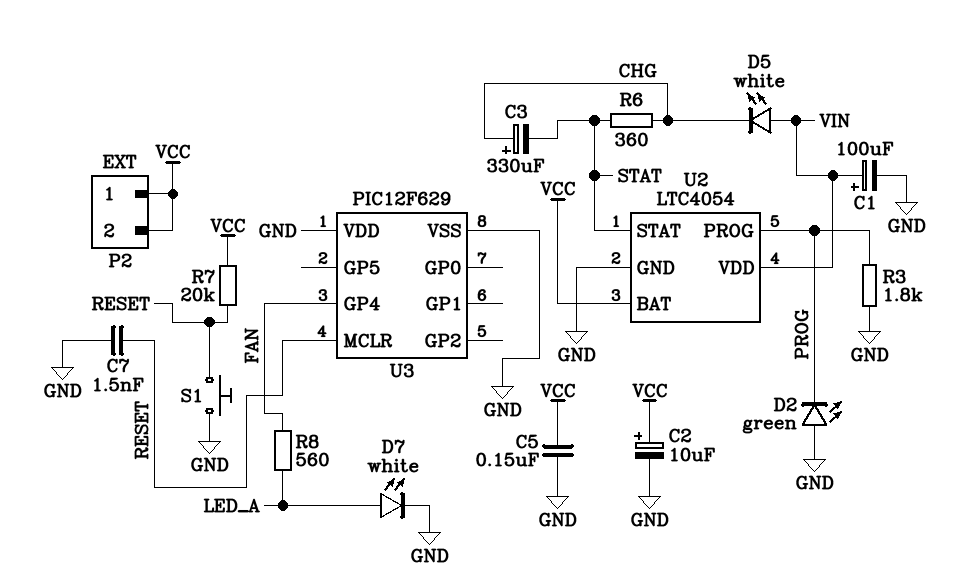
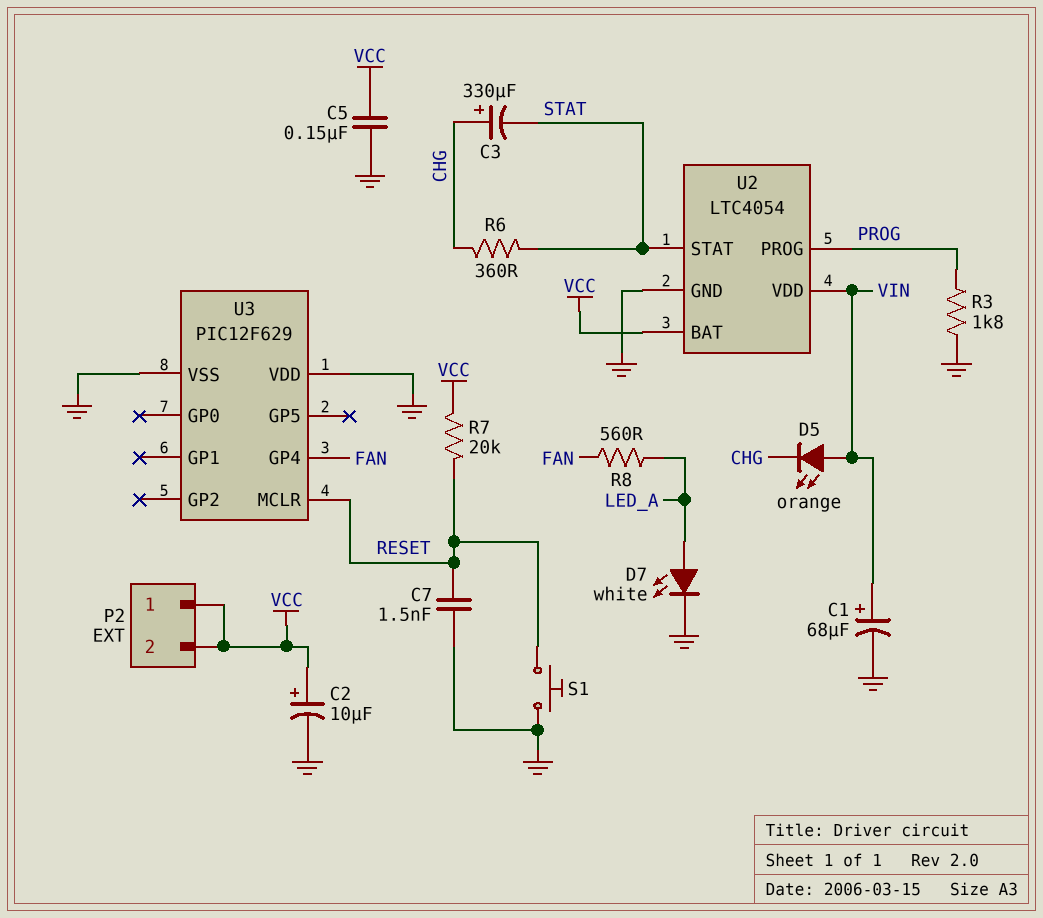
C1: 100uF (plus VIN, minus GND) -> 68uF (plus VIN, minus GND)
D2: LED green (A GND, K PROG) -> none
D5: LED white (A VIN, K CHG) -> LED orange (A VIN, K CHG)

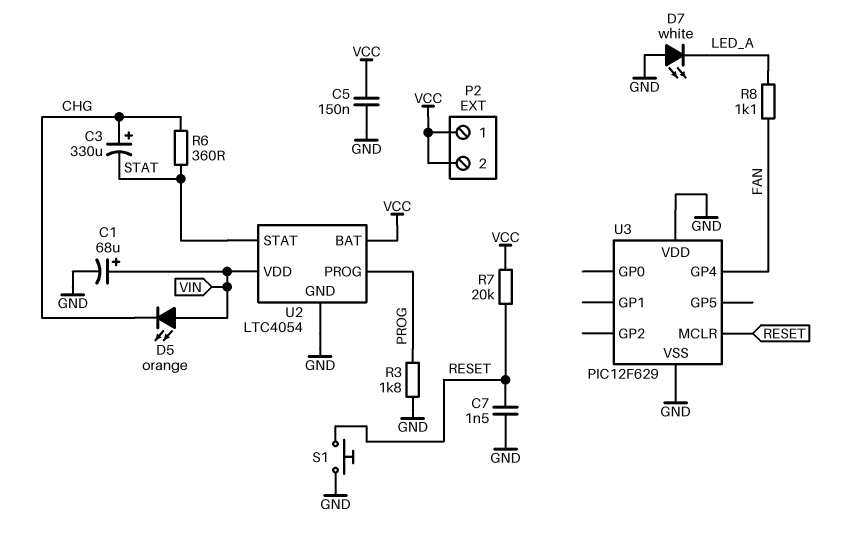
C2: 10uF (plus VCC, minus GND) -> none
D7: LED white (A LED_A, K GND) -> LED white (A GND, K LED_A)
R8: 560 (FAN, LED_A) -> 1.1k (FAN, LED_A)

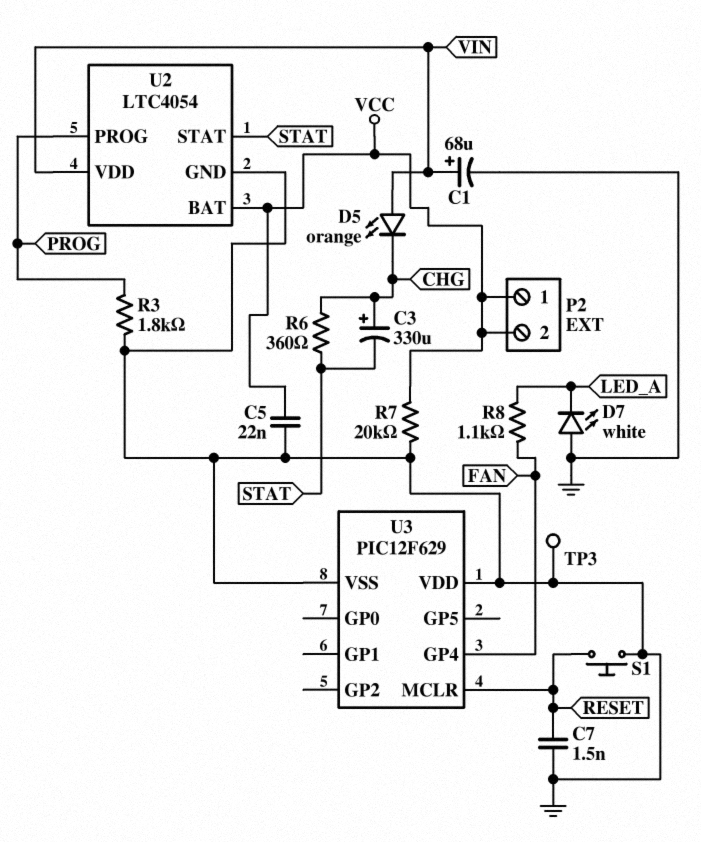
C5: 150nF (GND, VCC) -> 22nF (GND, VCC)
R7: 20k (RESET, VCC) -> 20k (GND, VCC)
TP3: none -> test point (GND)

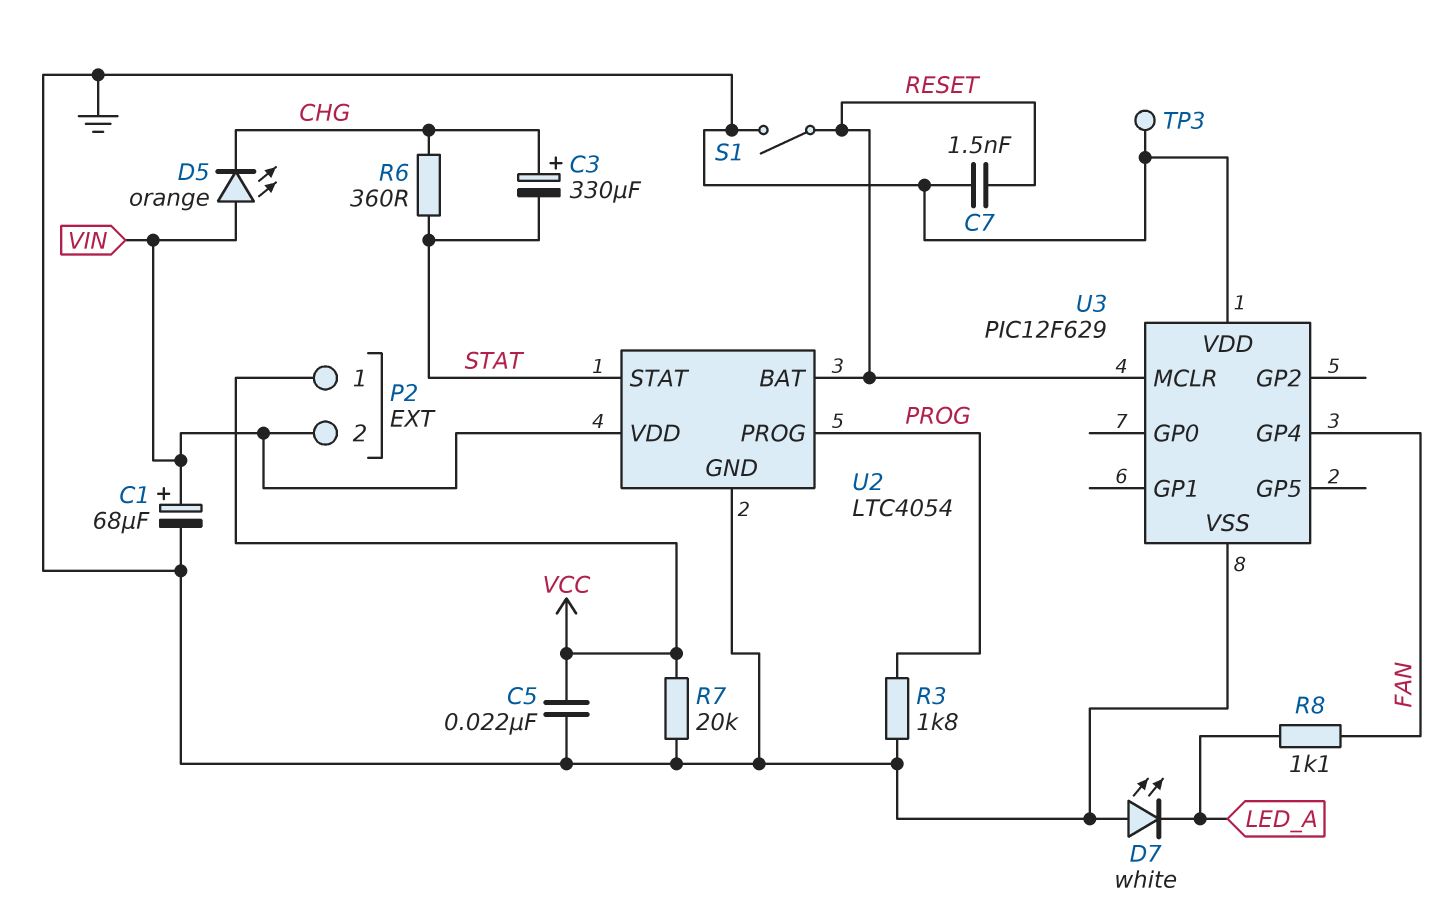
P2 pin 2: VCC -> VIN
S1: button (GND, RESET) -> switch (GND, RESET)
U2 pin BAT: VCC -> RESET

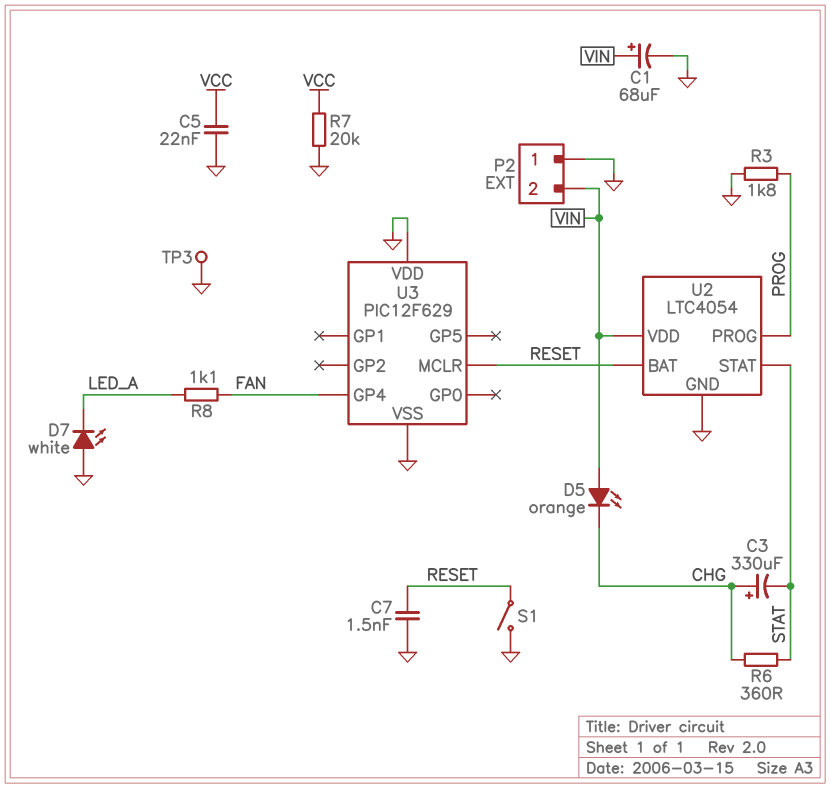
P2 pin 1: VCC -> GND

